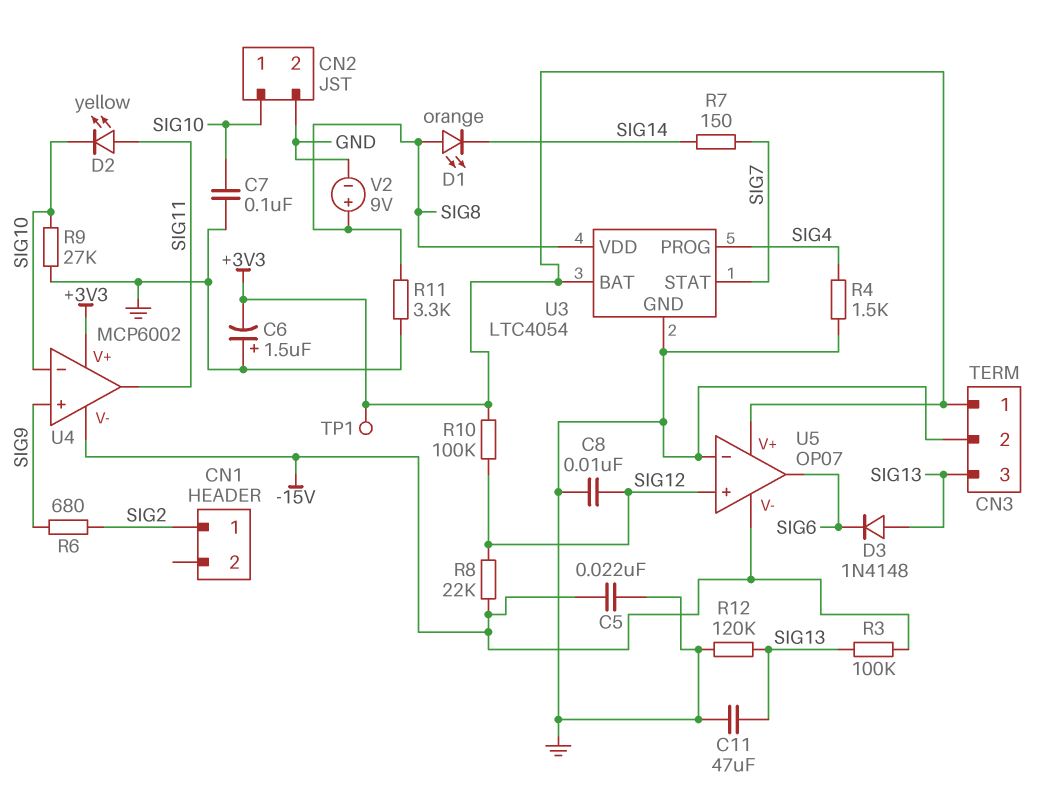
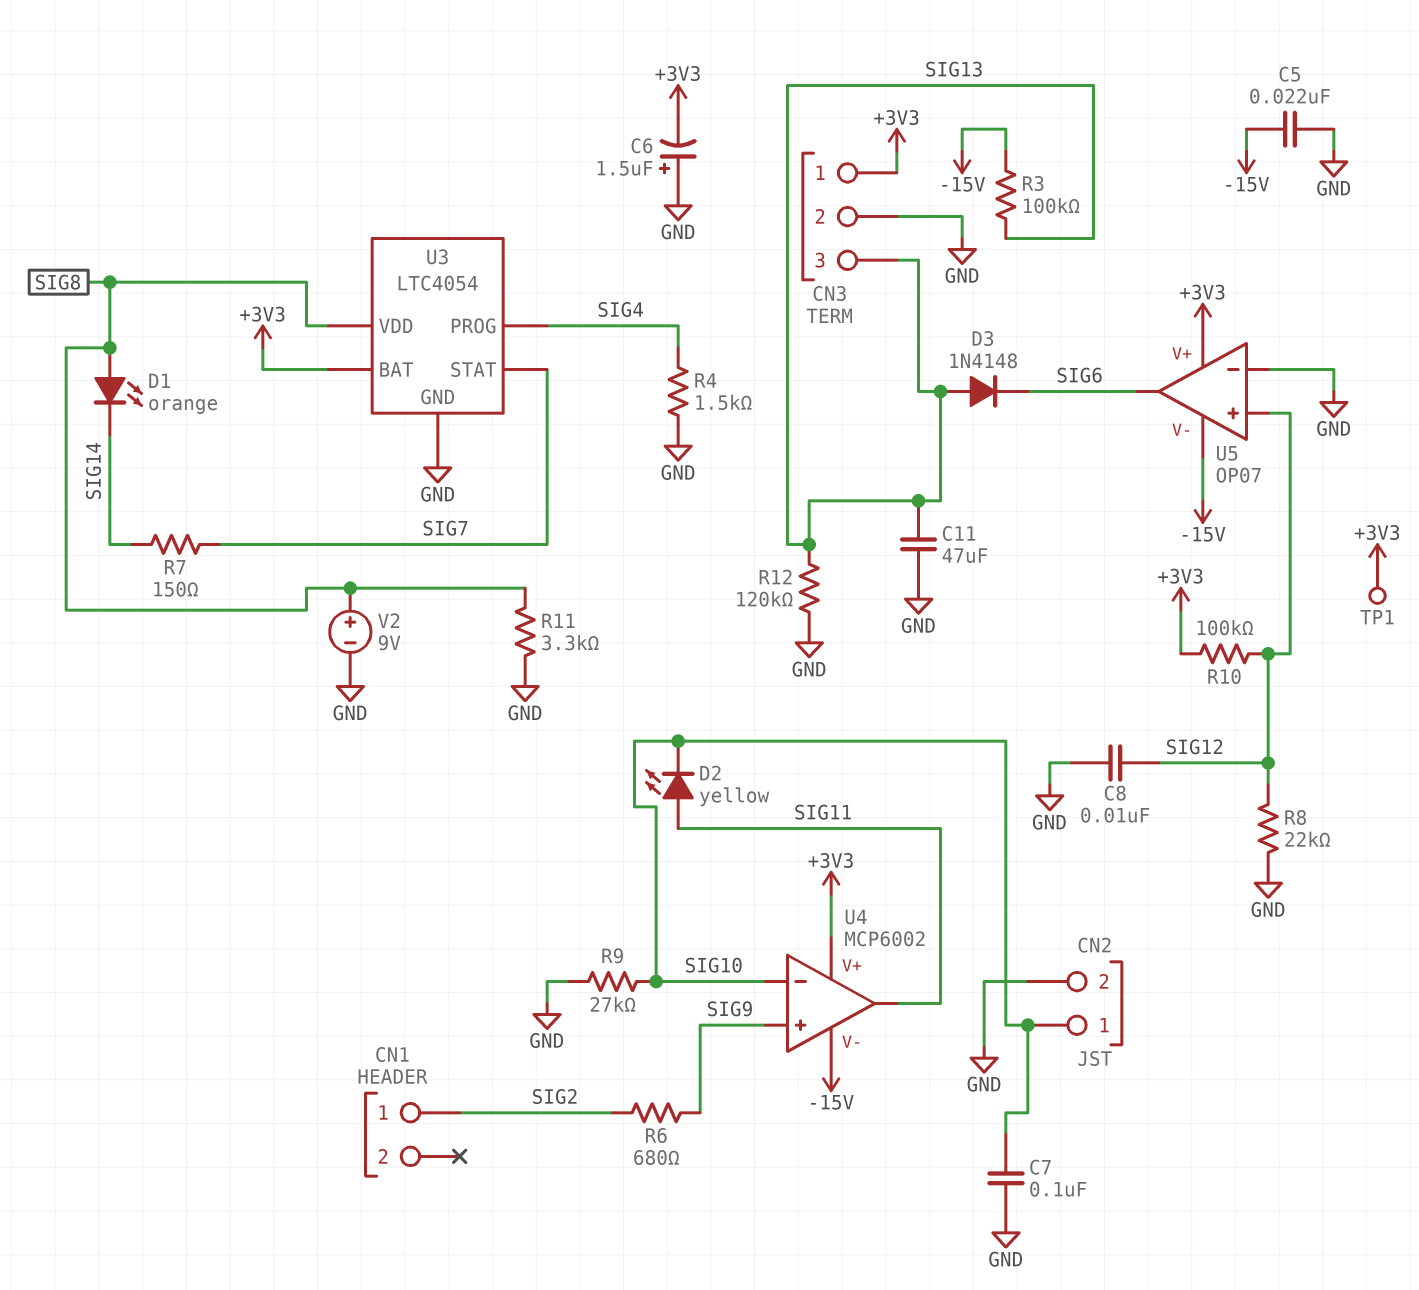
R8: 22k (-15V, SIG12) -> 22k (GND, SIG12)

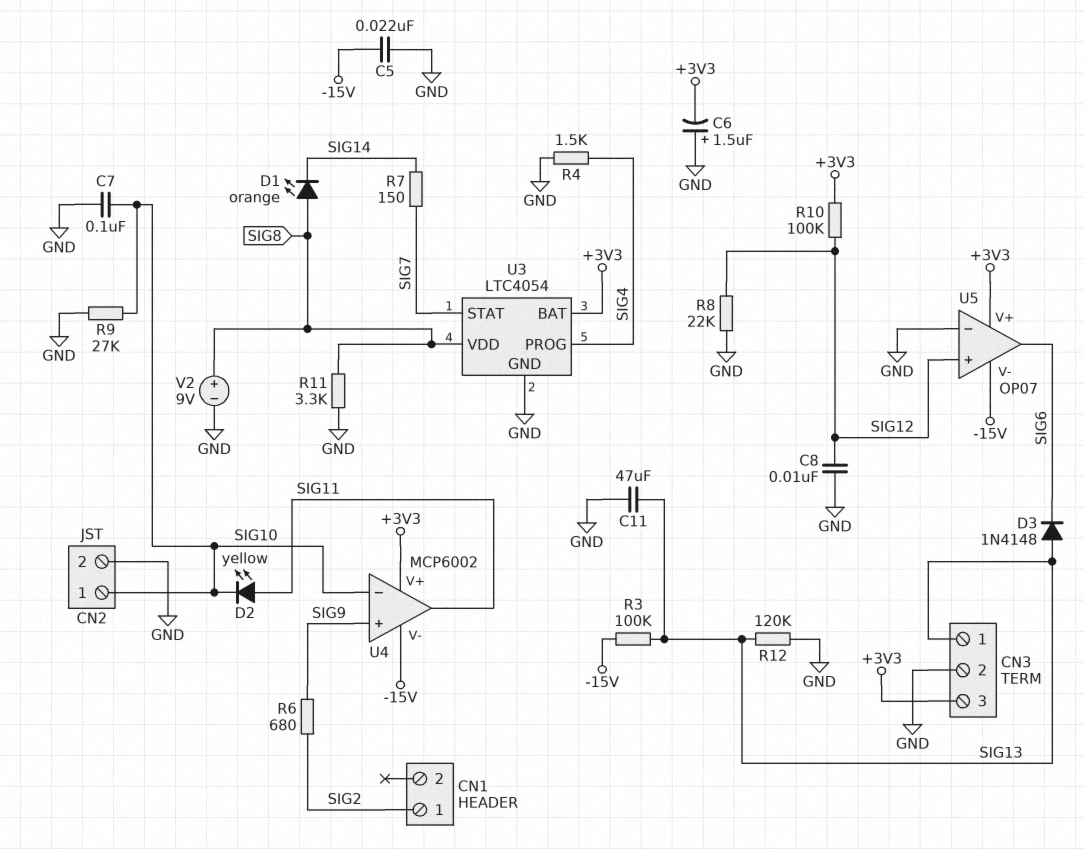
CN3 pin 1: +3V3 -> SIG13
CN3 pin 3: SIG13 -> +3V3
TP1: test point (+3V3) -> none

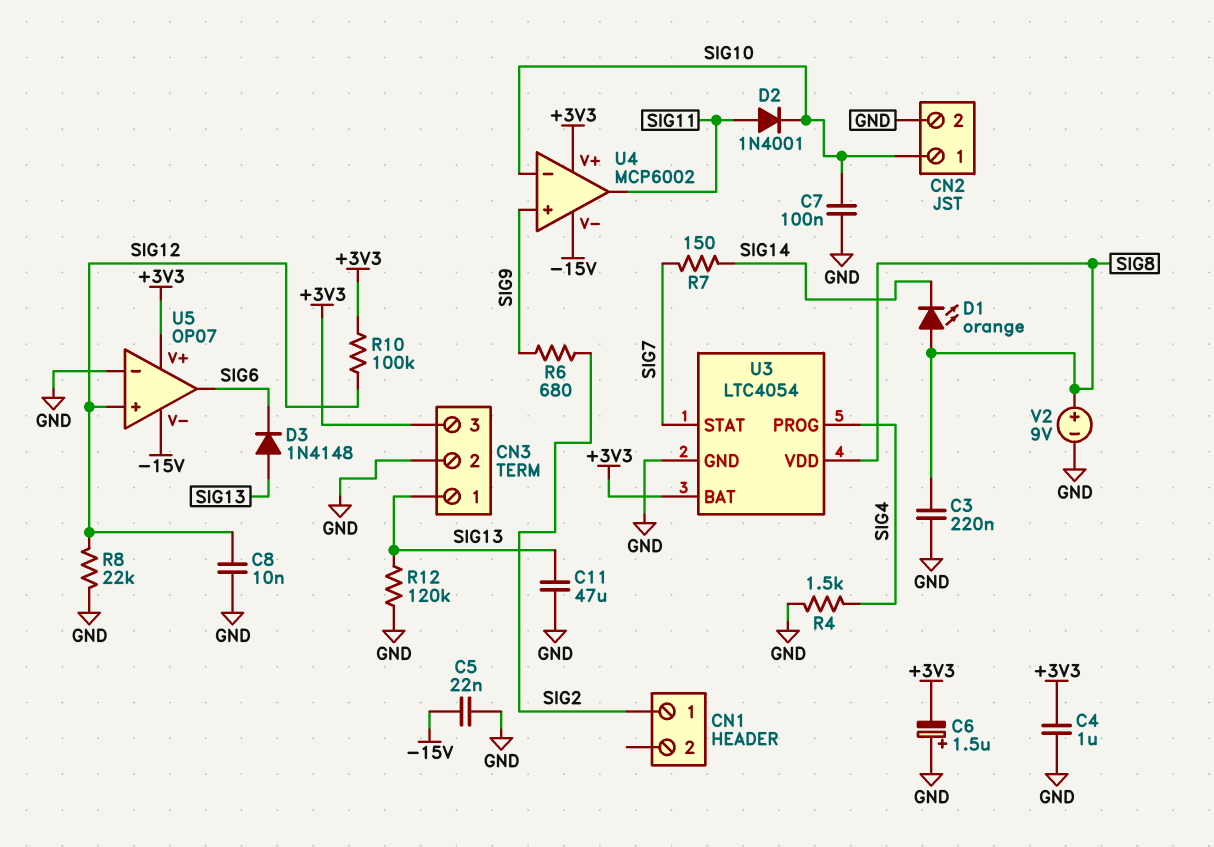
C3: none -> 220nF (GND, SIG8)
C4: none -> 1uF (+3V3, GND)
D2: LED yellow (A SIG11, K SIG10) -> diode 1N4001 (A SIG11, K SIG10)
R3: 100k (-15V, SIG13) -> none
R9: 27k (GND, SIG10) -> none
R11: 3.3k (GND, SIG8) -> none

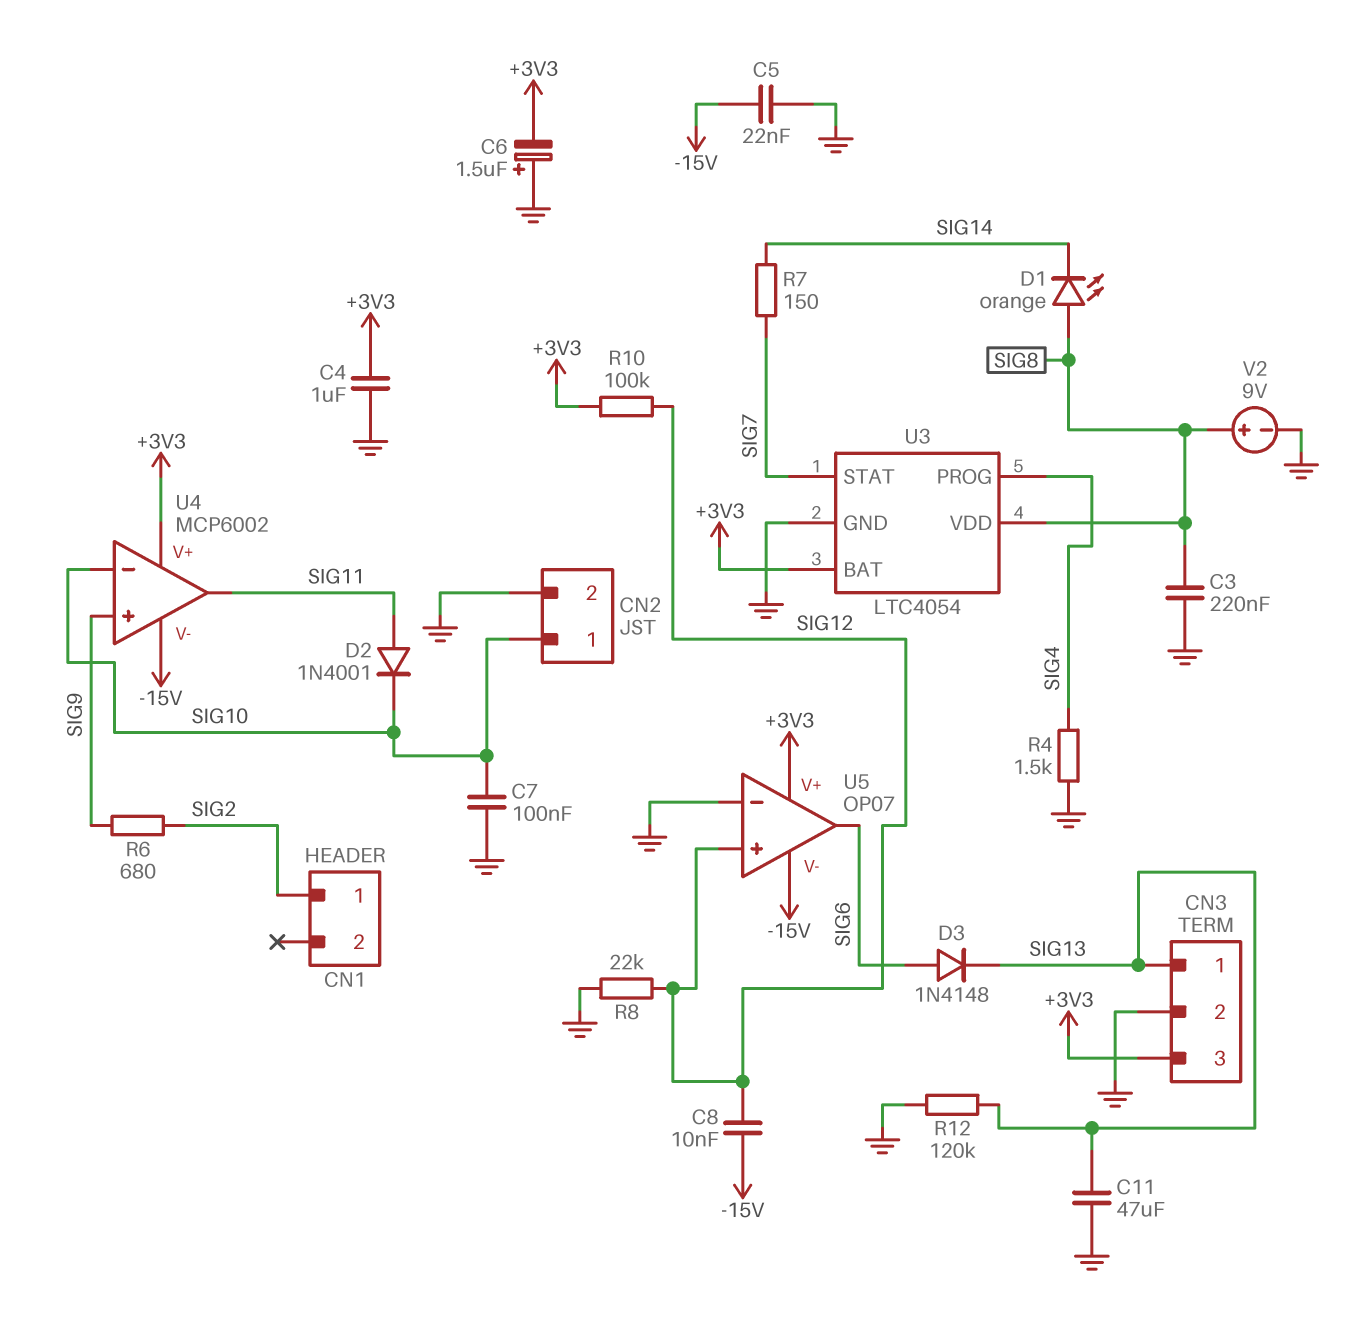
C8: 10nF (GND, SIG12) -> 10nF (-15V, SIG12)
D3: diode 1N4148 (A SIG13, K SIG6) -> diode 1N4148 (A SIG6, K SIG13)

